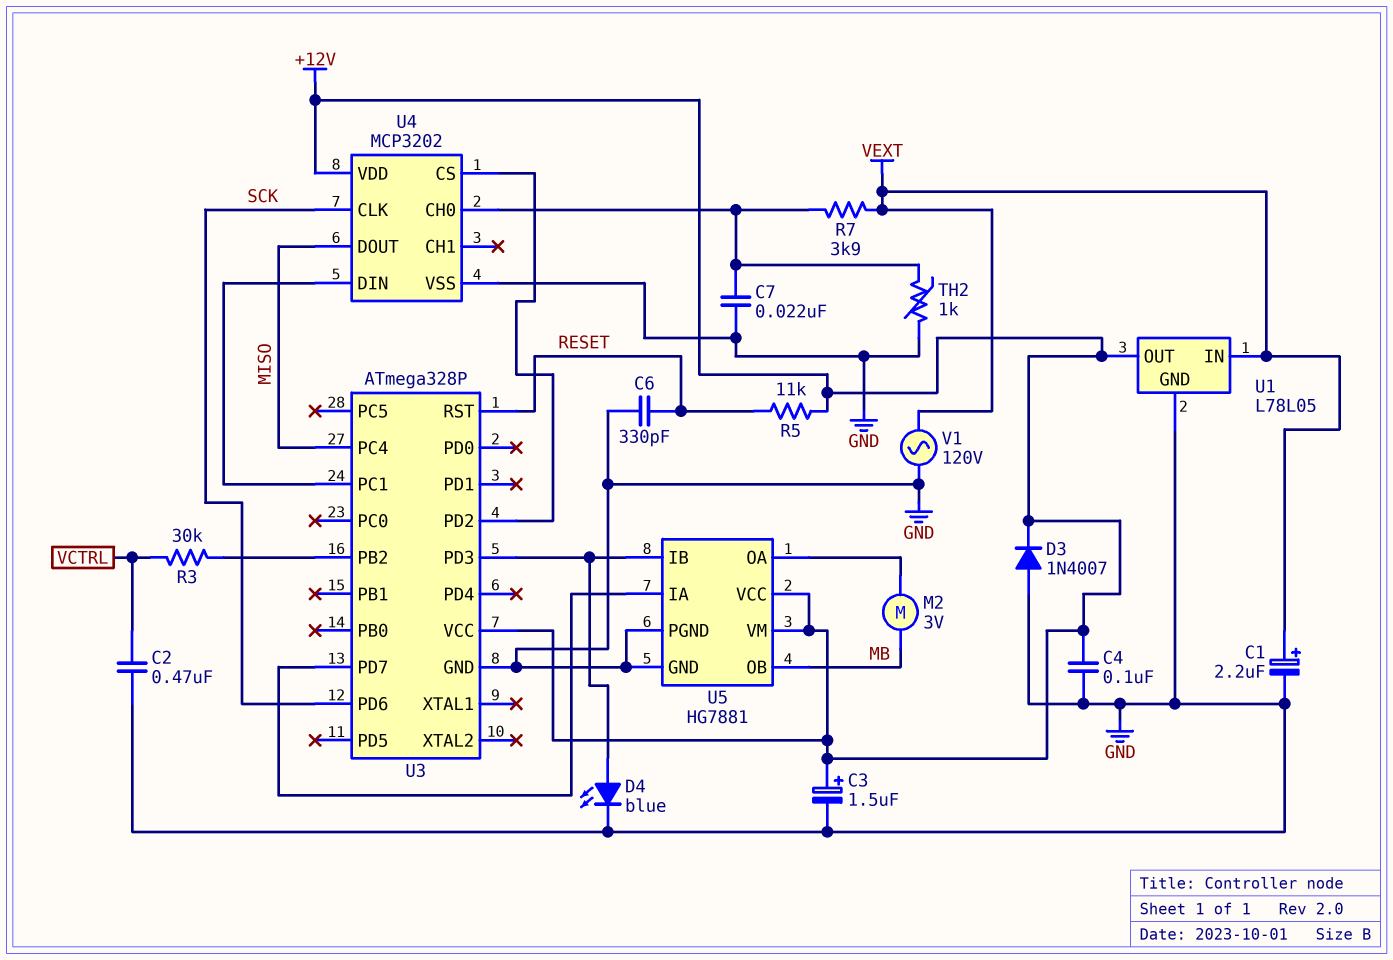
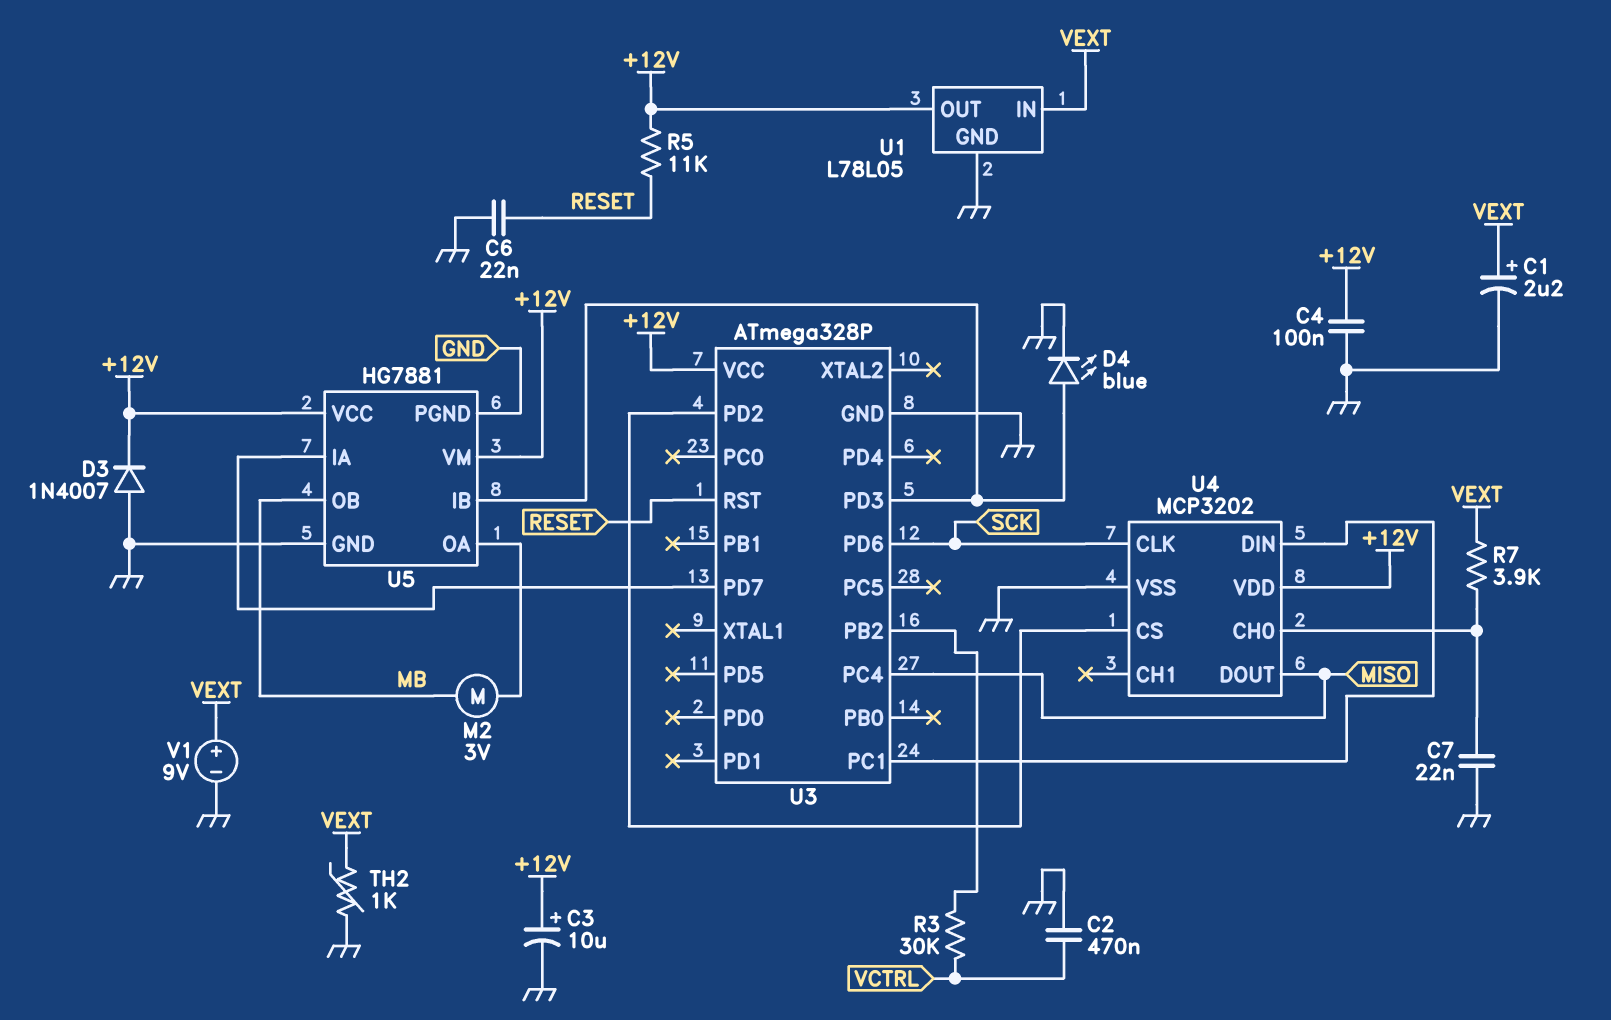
C3: 1.5uF (plus +12V, minus GND) -> 10uF (plus +12V, minus GND)
C6: 330pF (GND, RESET) -> 22nF (GND, RESET)
TH2: 1k (GND, U4/CH0) -> 1k (GND, VEXT)
V1: AC 120V (GND, VEXT) -> 9V (plus VEXT, minus GND)

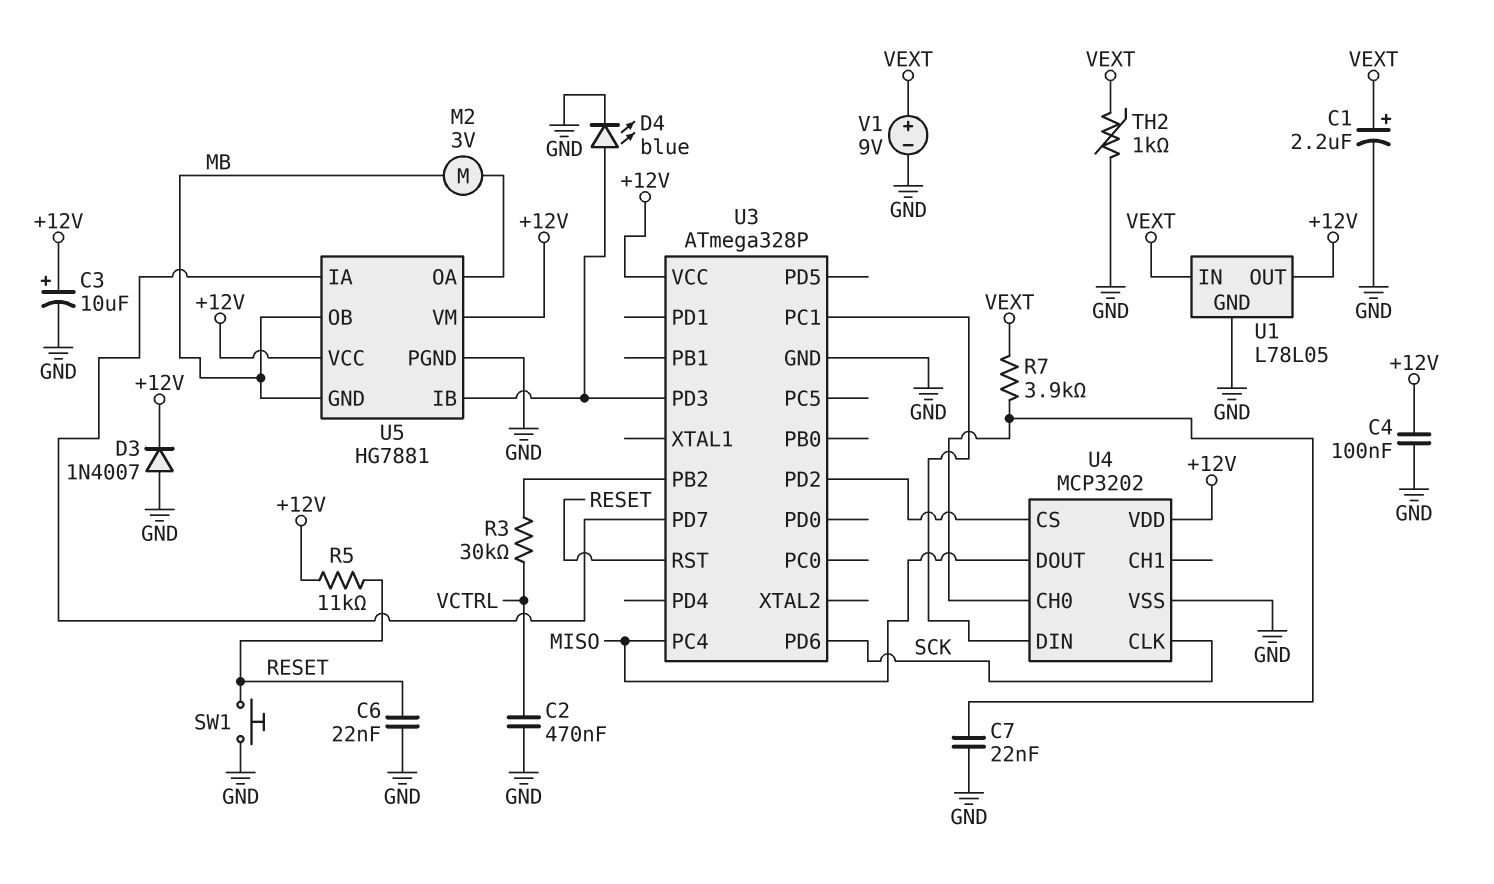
SW1: none -> button (GND, RESET)
U5 pin GND: GND -> MB

